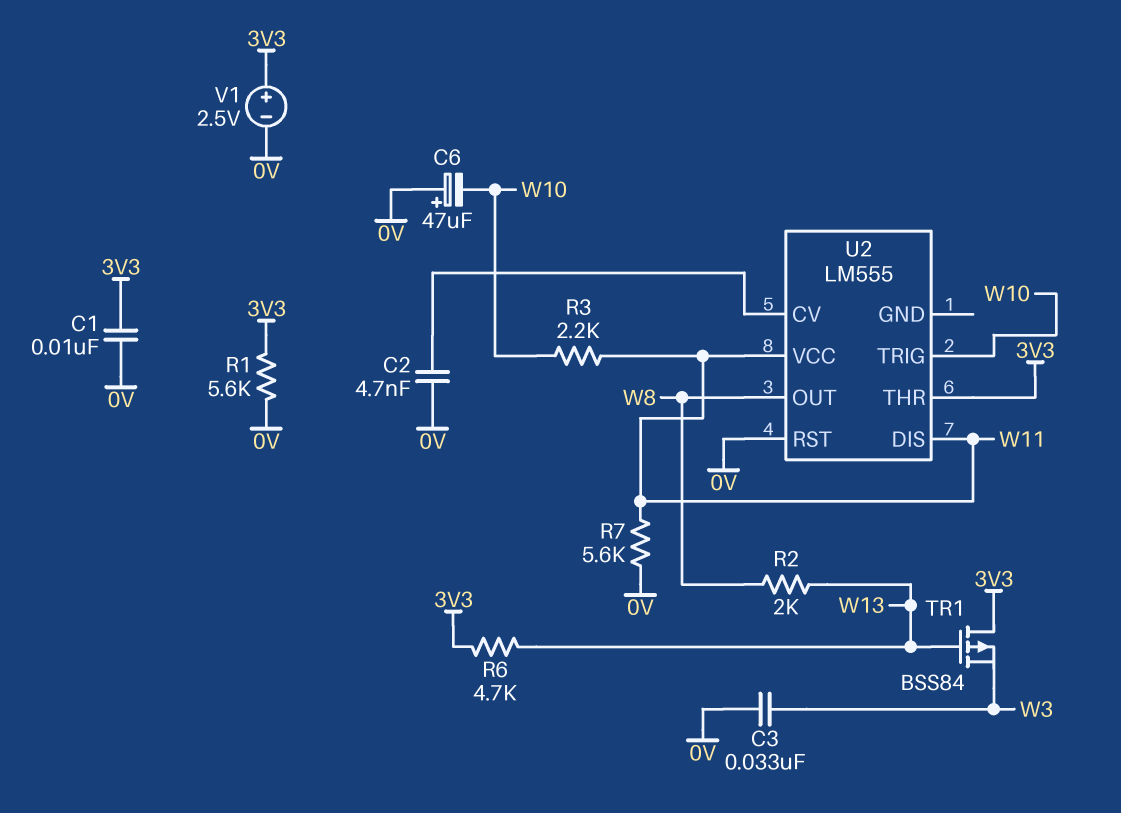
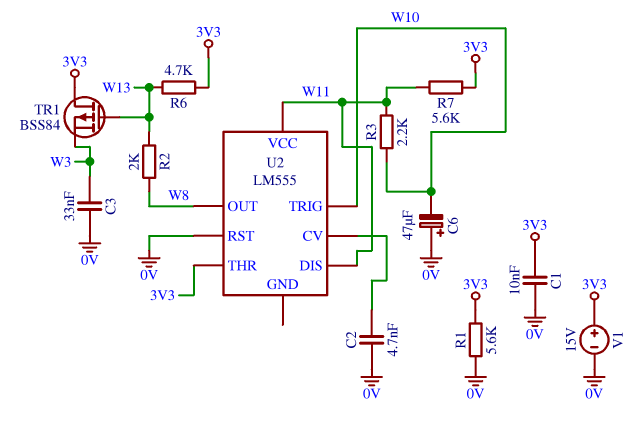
R7: 5.6k (0V, W11) -> 5.6k (3V3, W11)
V1: 2.5V (plus 3V3, minus 0V) -> 15V (plus 3V3, minus 0V)

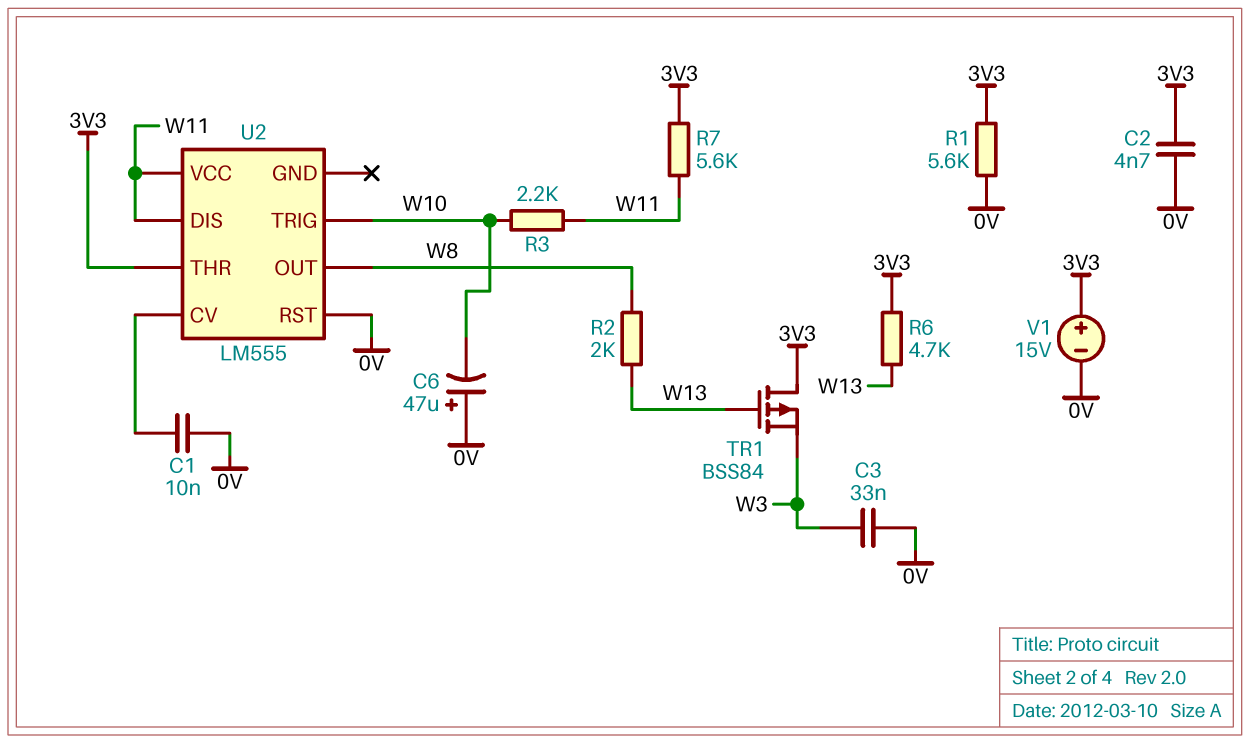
C1: 10nF (0V, 3V3) -> 10nF (0V, U2/CV)
C2: 4.7nF (0V, U2/CV) -> 4.7nF (0V, 3V3)

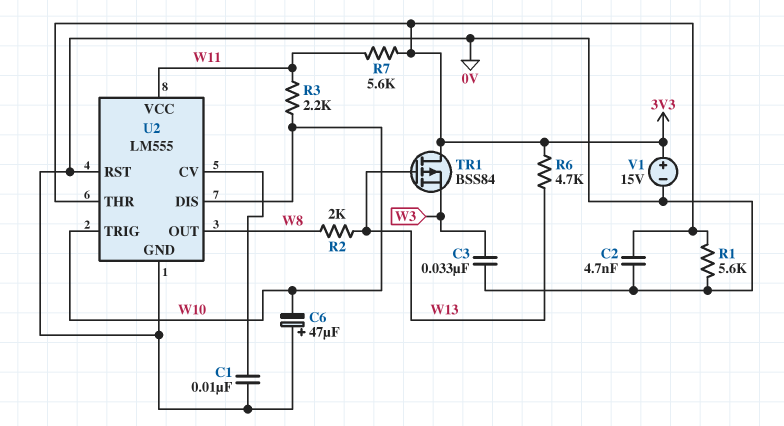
U2 pin DIS: W11 -> W10
U2 pin GND: none -> 0V

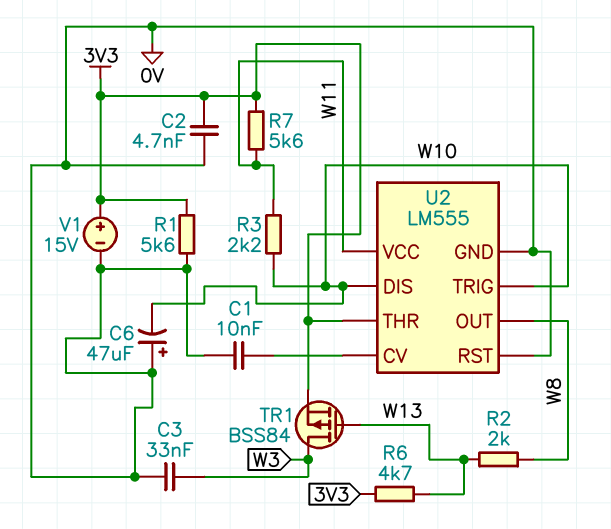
TR1: PMOS BSS84 (G W13, D 3V3, S W3) -> PMOS BSS84 (G W13, D W3, S 3V3)

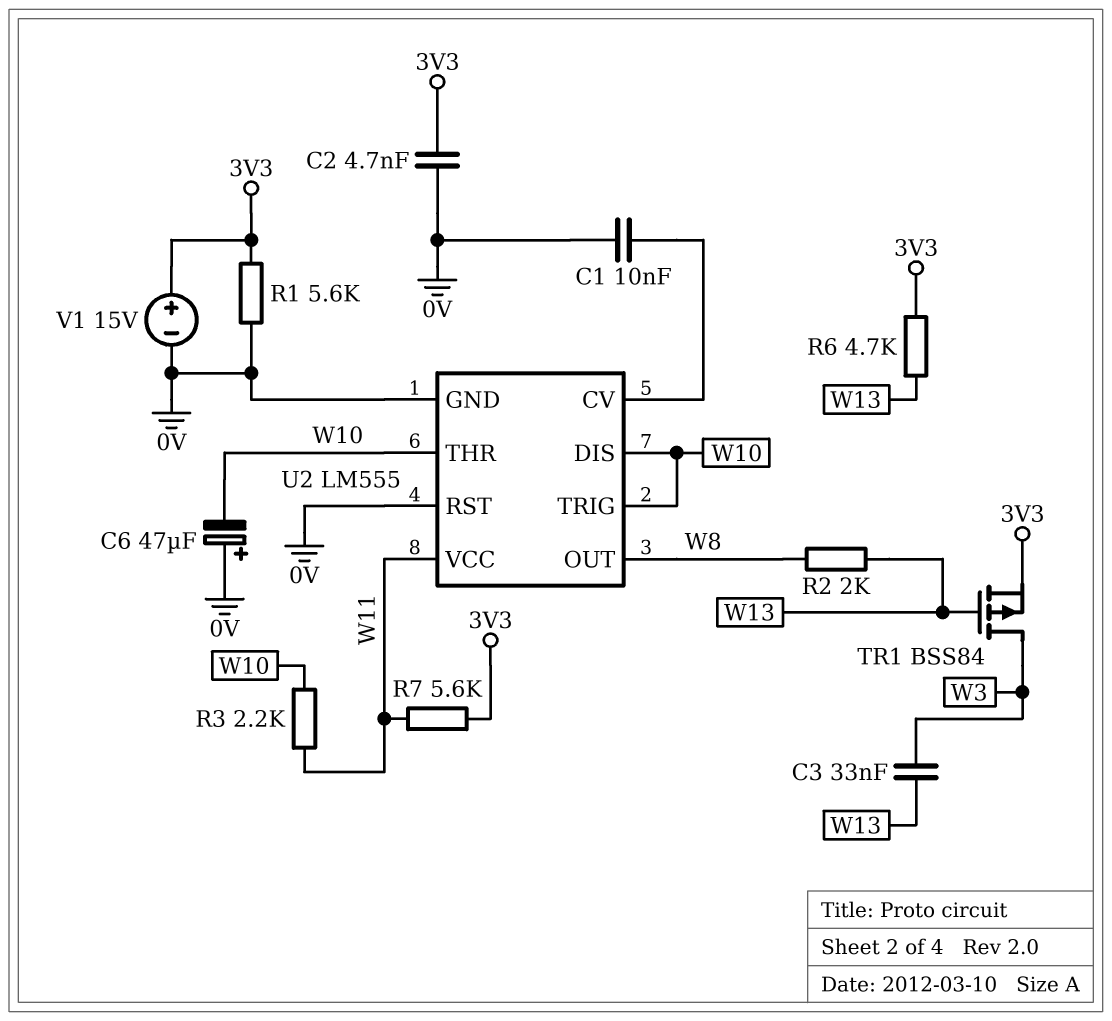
C3: 33nF (0V, W3) -> 33nF (W3, W13)
U2 pin THR: 3V3 -> W10

